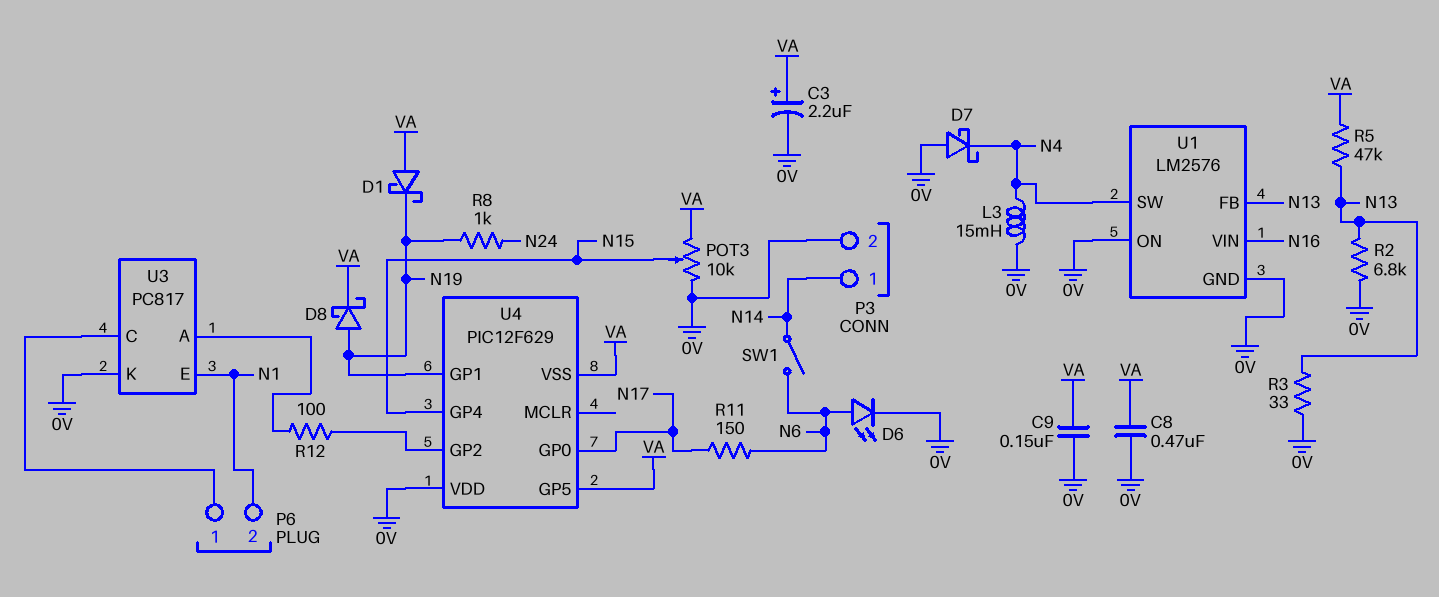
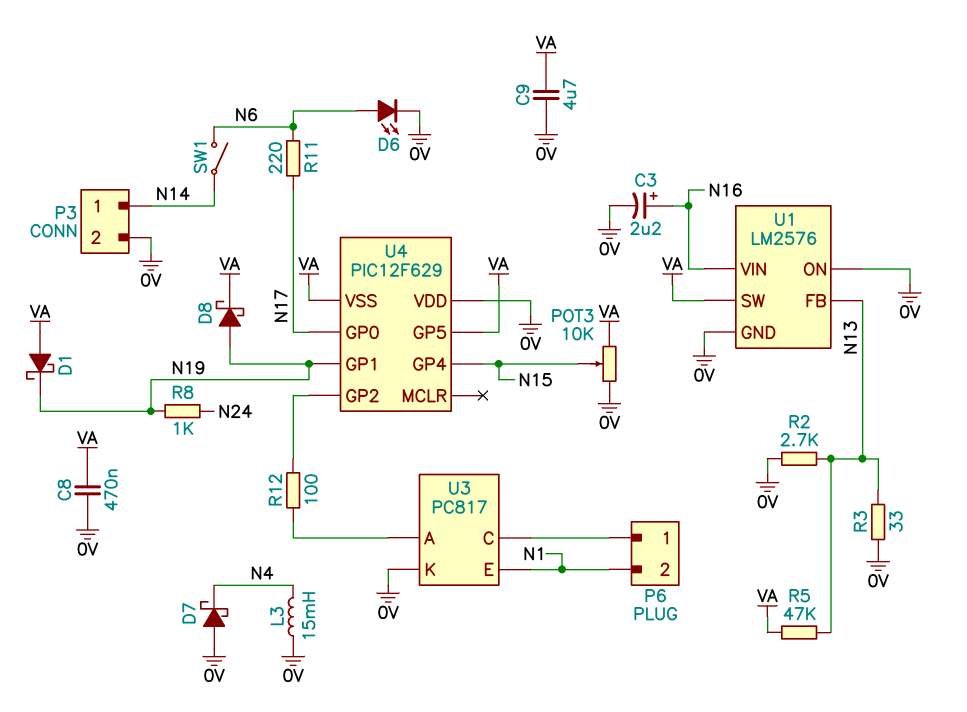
C3: 2.2uF (plus VA, minus 0V) -> 2.2uF (plus N16, minus 0V)
C9: 150nF (0V, VA) -> 4.7uF (0V, VA)
R2: 6.8k (0V, N13) -> 2.7k (0V, N13)
R11: 150 (N6, N17) -> 220 (N6, N17)
U1 pin SW: N4 -> VA

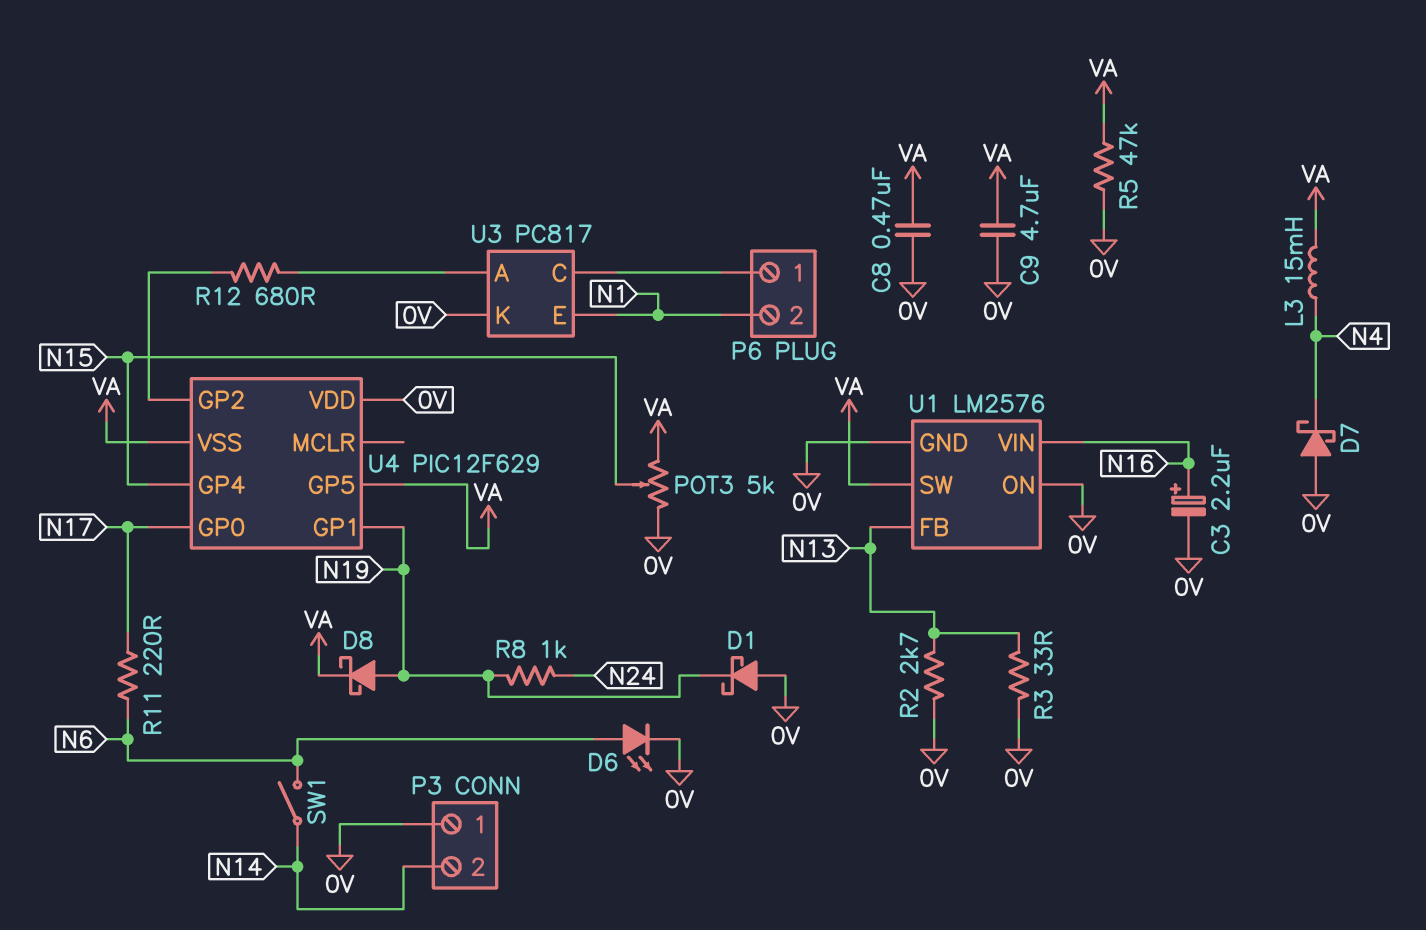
D1: schottky (A VA, K N19) -> schottky (A 0V, K N19)
L3: 15mH (0V, N4) -> 15mH (N4, VA)
P3 pin 1: N14 -> 0V
P3 pin 2: 0V -> N14
POT3: 10k (0V, VA, wiper N15) -> 5k (0V, VA, wiper N15)
R5: 47k (N13, VA) -> 47k (0V, VA)
R12: 100 (U3/A, U4/GP2) -> 680 (U3/A, U4/GP2)

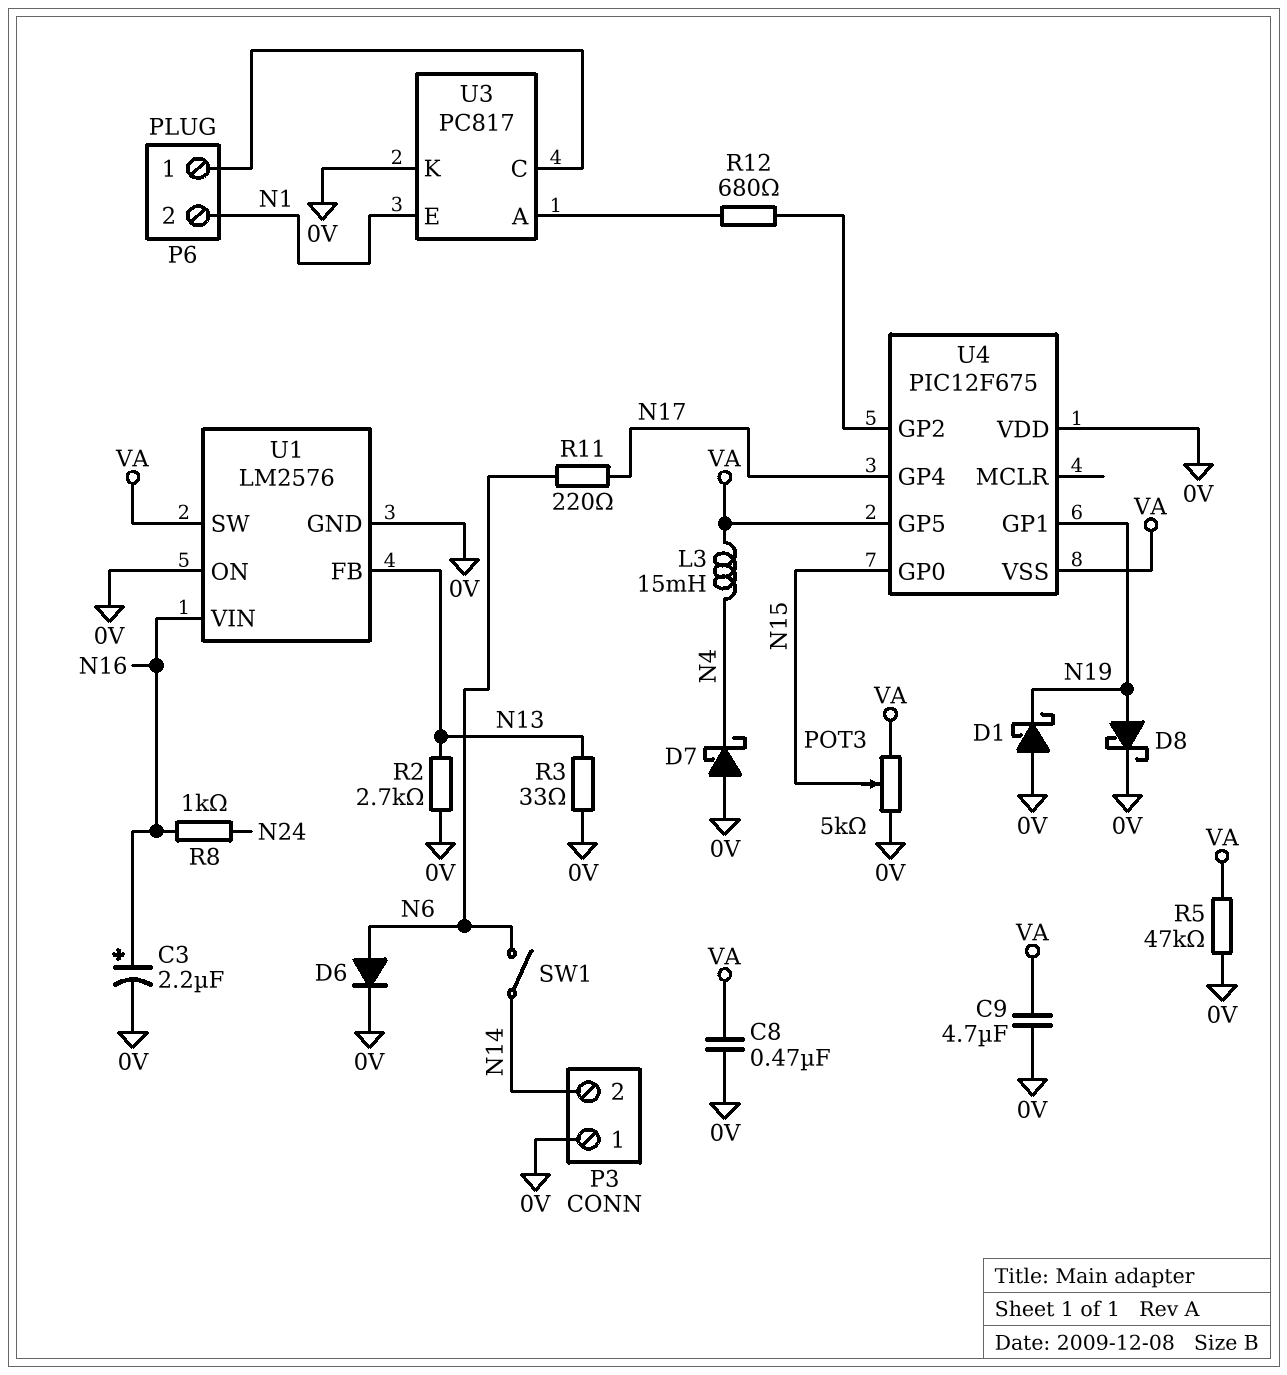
D6: LED (A N6, K 0V) -> diode (A N6, K 0V)
D8: schottky (A N19, K VA) -> schottky (A N19, K 0V)
R8: 1k (N19, N24) -> 1k (N16, N24)
U4: PIC12F629 -> PIC12F675
U4 pin GP0: N17 -> N15
U4 pin GP4: N15 -> N17

